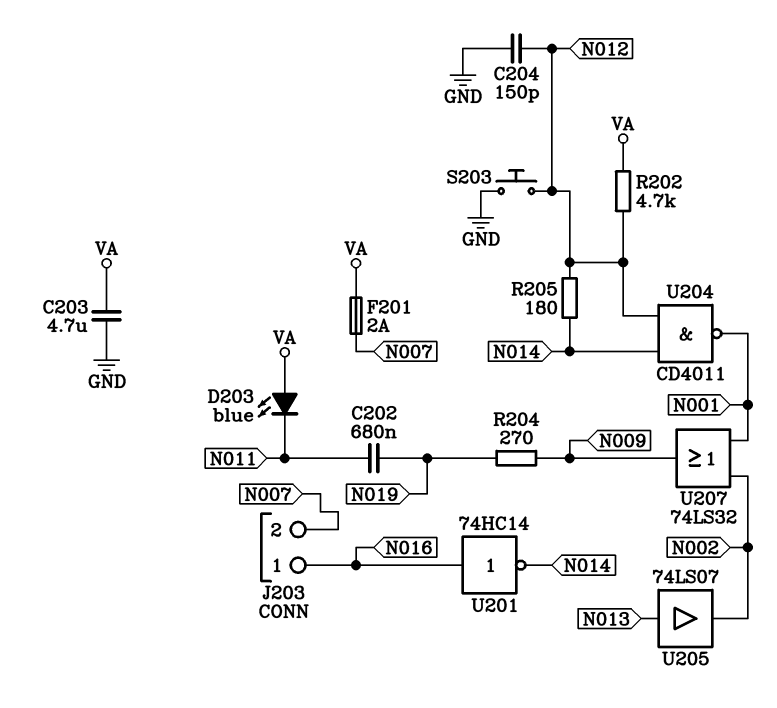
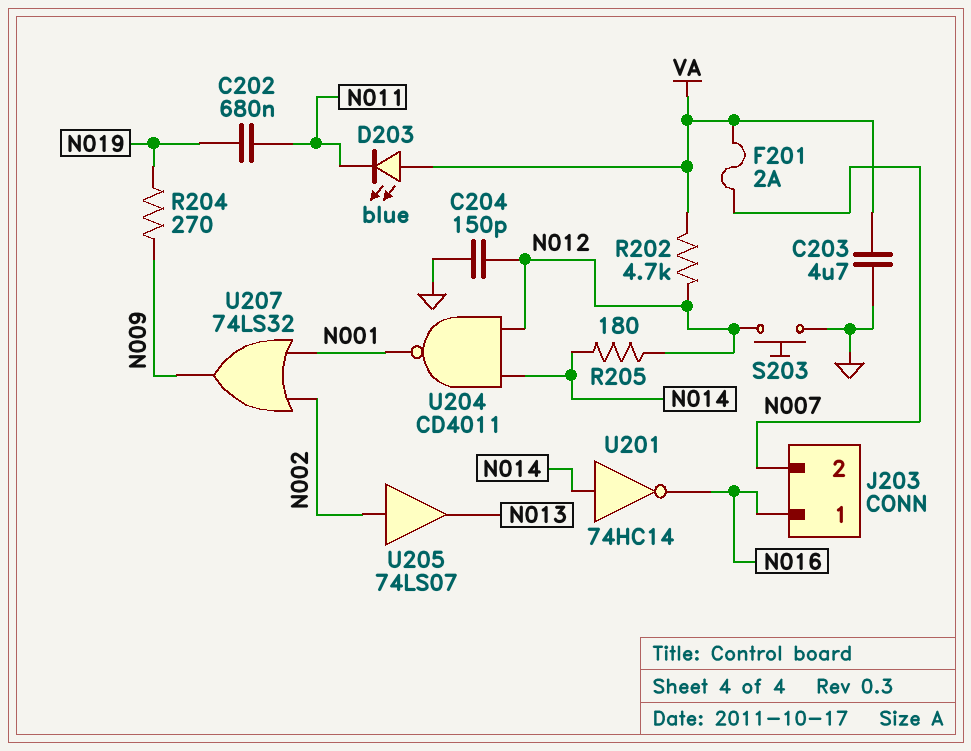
U201: NOT 74HC14 (in N016, out N014) -> NOT 74HC14 (in N014, out N016)
U205: buffer 74LS07 (in N013, out N002) -> buffer 74LS07 (in N002, out N013)

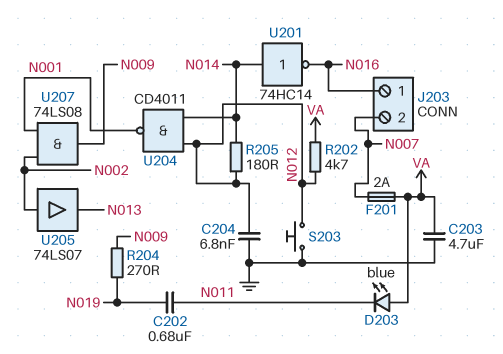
C204: 150pF (GND, N012) -> 6.8nF (GND, N012)
U207: OR 74LS32 (in N001, in N002, out N009) -> AND 74LS08 (in N001, in N002, out N009)

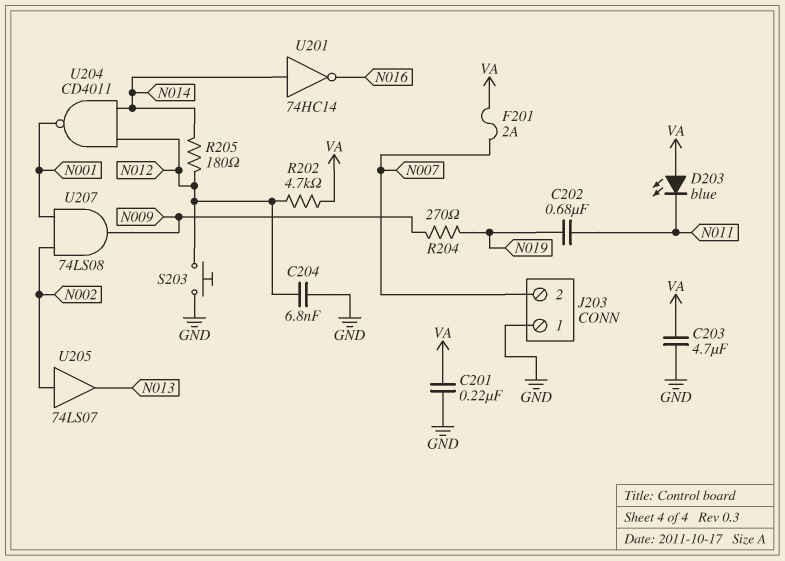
C201: none -> 220nF (GND, VA)
J203 pin 1: N016 -> GND

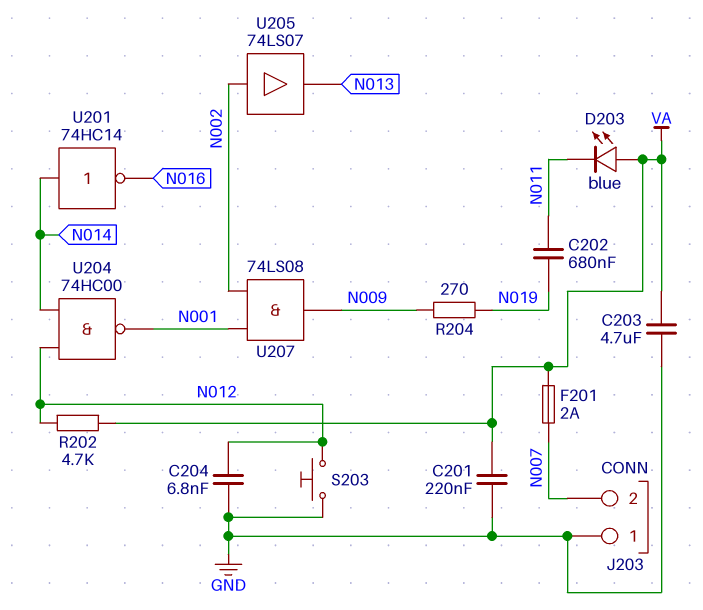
R205: 180 (N012, N014) -> none
U204: NAND CD4011 (in N012, in N014, out N001) -> NAND 74HC00 (in N012, in N014, out N001)

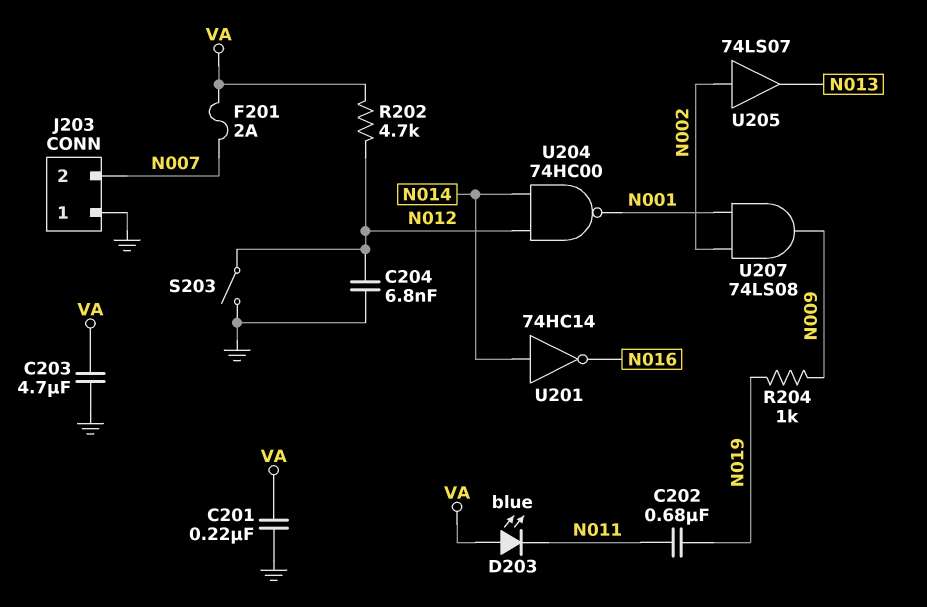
R204: 270 (N009, N019) -> 1k (N009, N019)
S203: button (GND, N012) -> switch (GND, N012)

